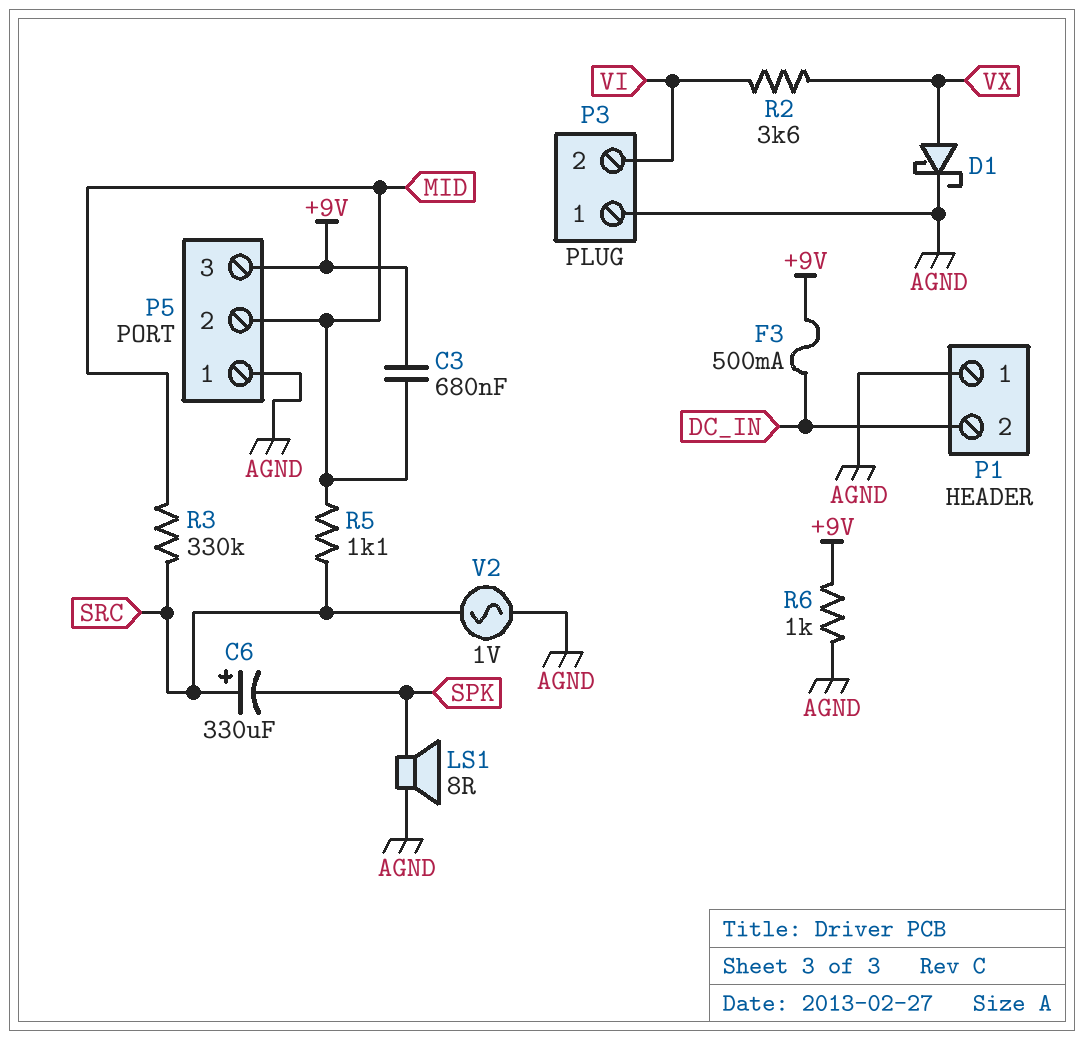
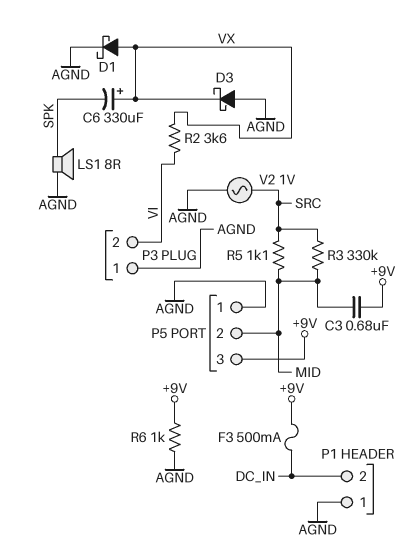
C6: 330uF (plus SRC, minus SPK) -> 330uF (plus VX, minus SPK)
D3: none -> schottky (A AGND, K VX)

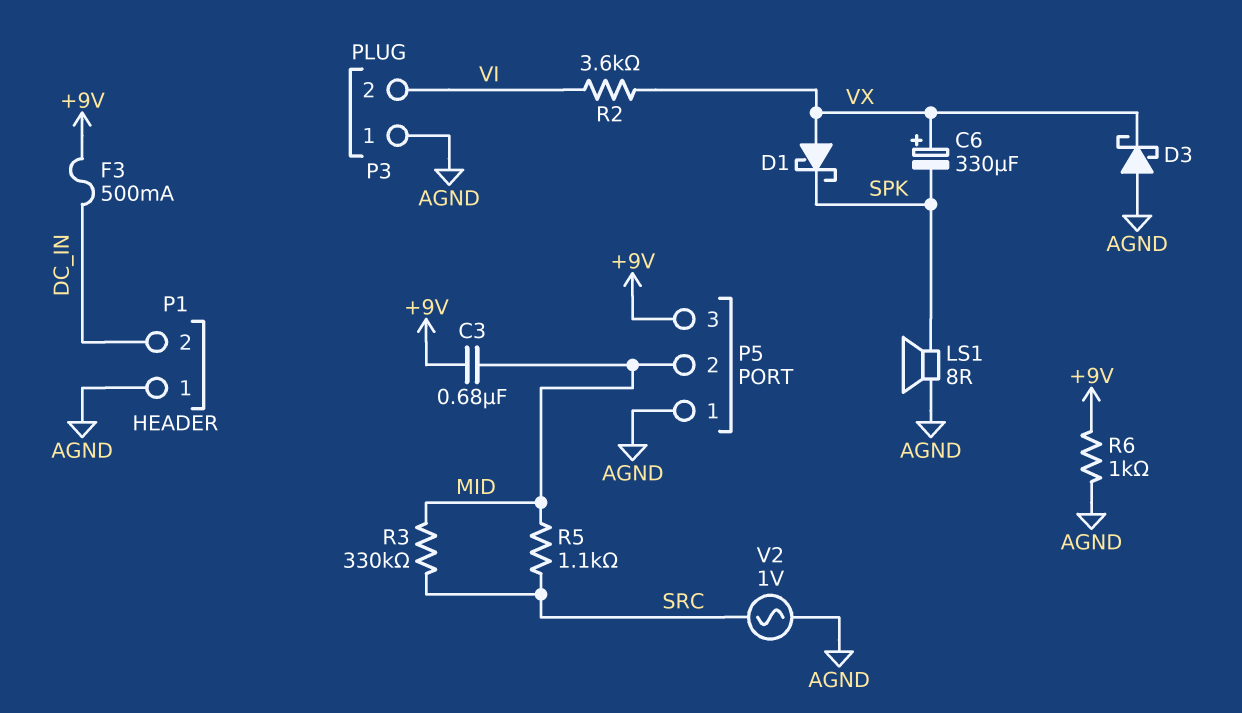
D1: schottky (A VX, K AGND) -> schottky (A VX, K SPK)

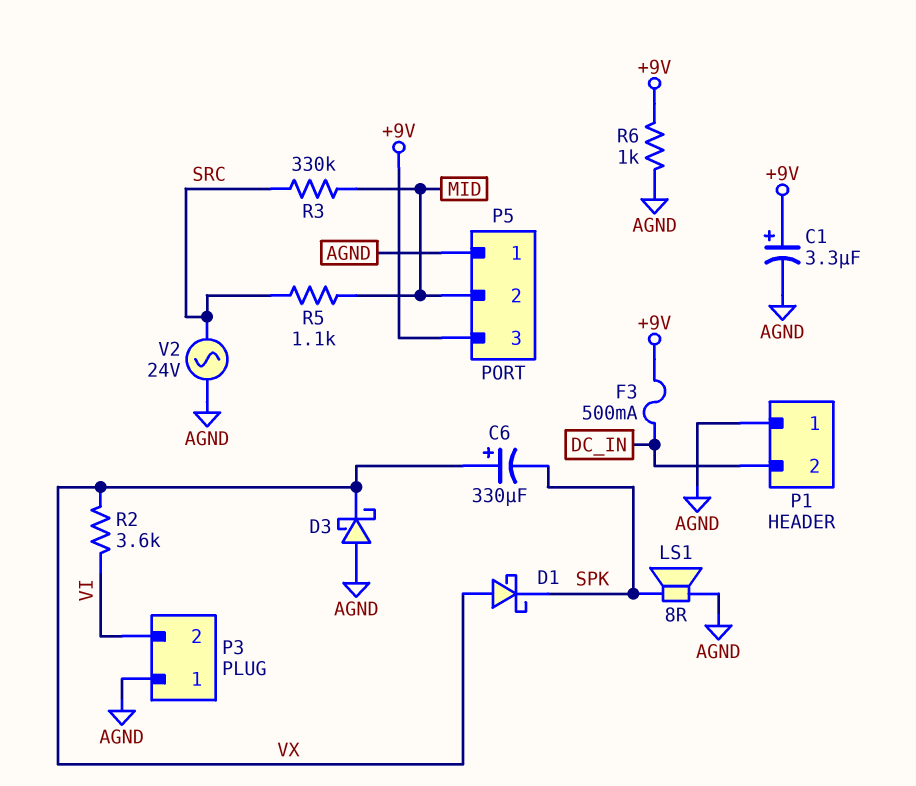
C1: none -> 3.3uF (plus +9V, minus AGND)
C3: 680nF (+9V, MID) -> none
V2: AC 1V (AGND, SRC) -> AC 24V (AGND, SRC)

